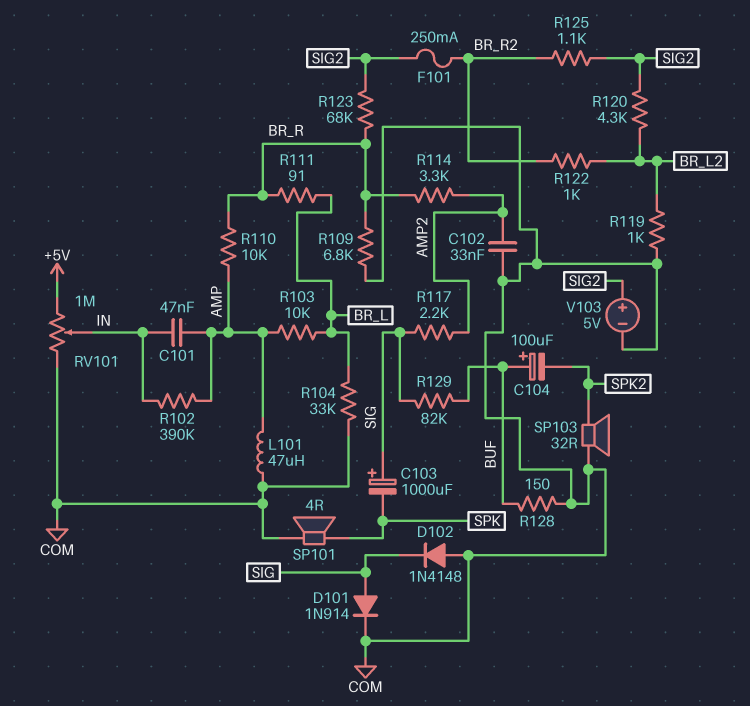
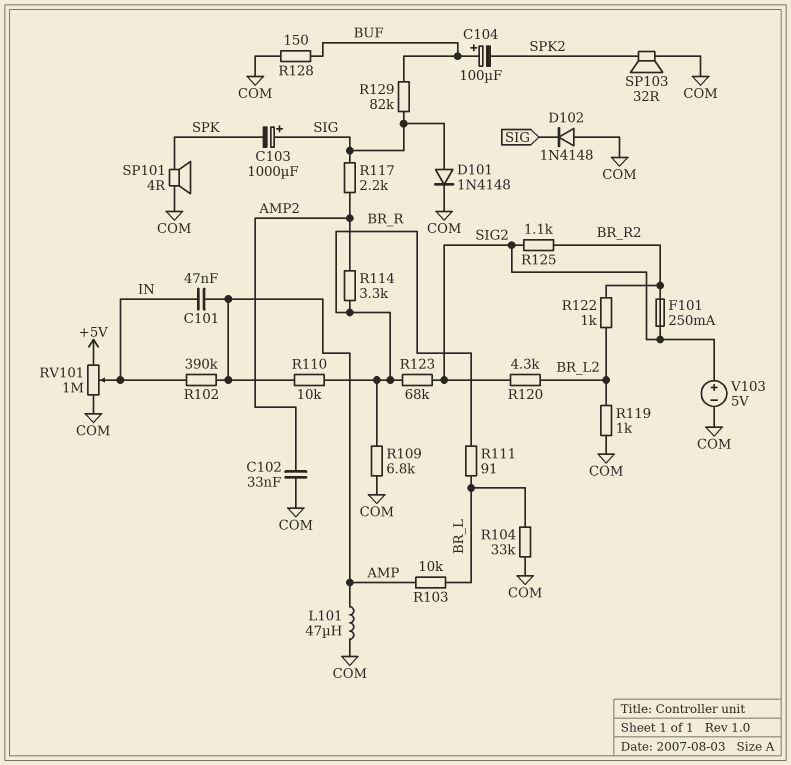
D101: diode 1N914 (A SIG, K COM) -> diode 1N4148 (A SIG, K COM)

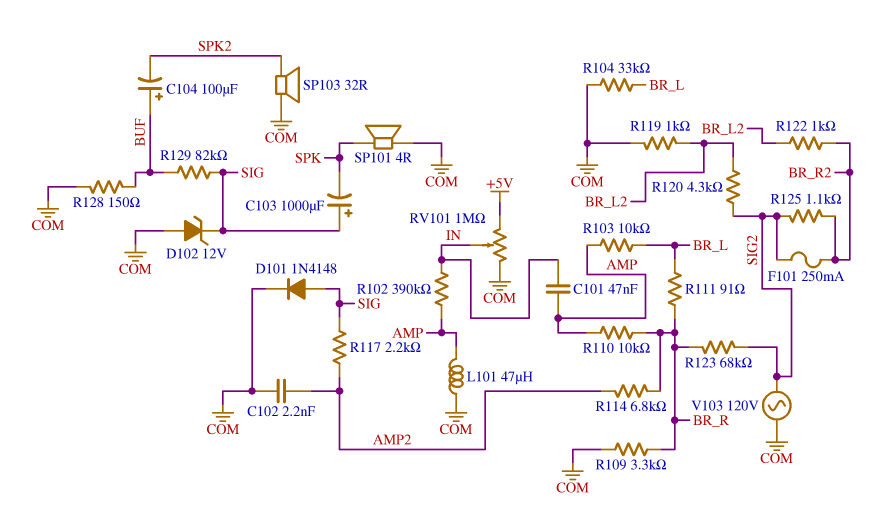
C102: 33nF (AMP2, COM) -> 2.2nF (AMP2, COM)
D102: diode 1N4148 (A COM, K SIG) -> zener 12V (A COM, K SIG)
R109: 6.8k (BR_R, COM) -> 3.3k (BR_R, COM)
R114: 3.3k (AMP2, BR_R) -> 6.8k (AMP2, BR_R)
V103: 5V (plus SIG2, minus COM) -> AC 120V (COM, SIG2)

